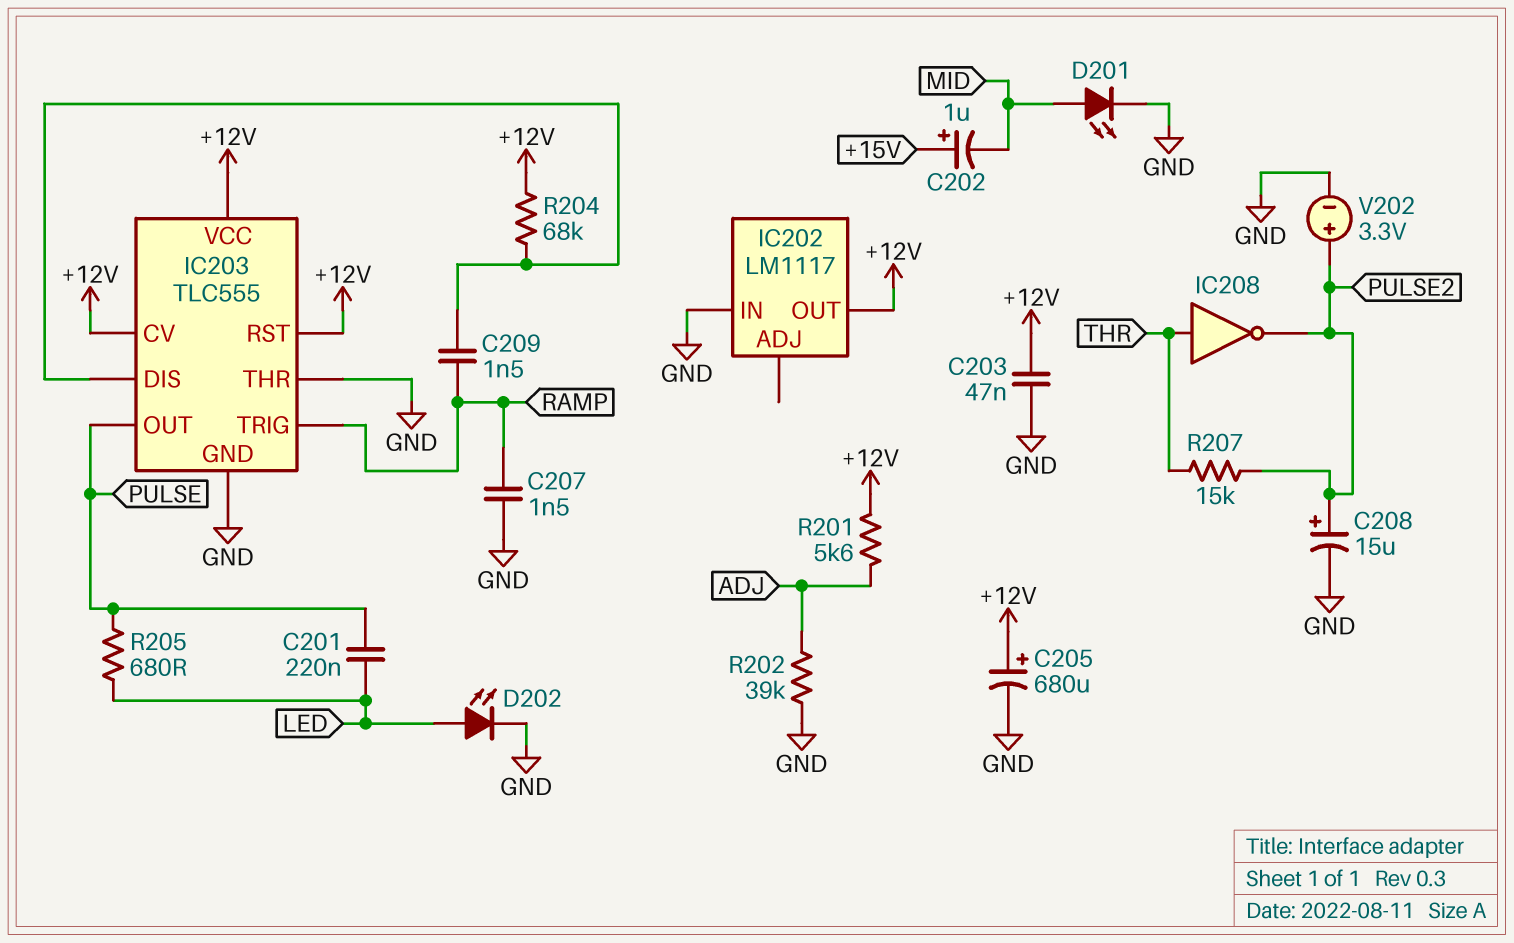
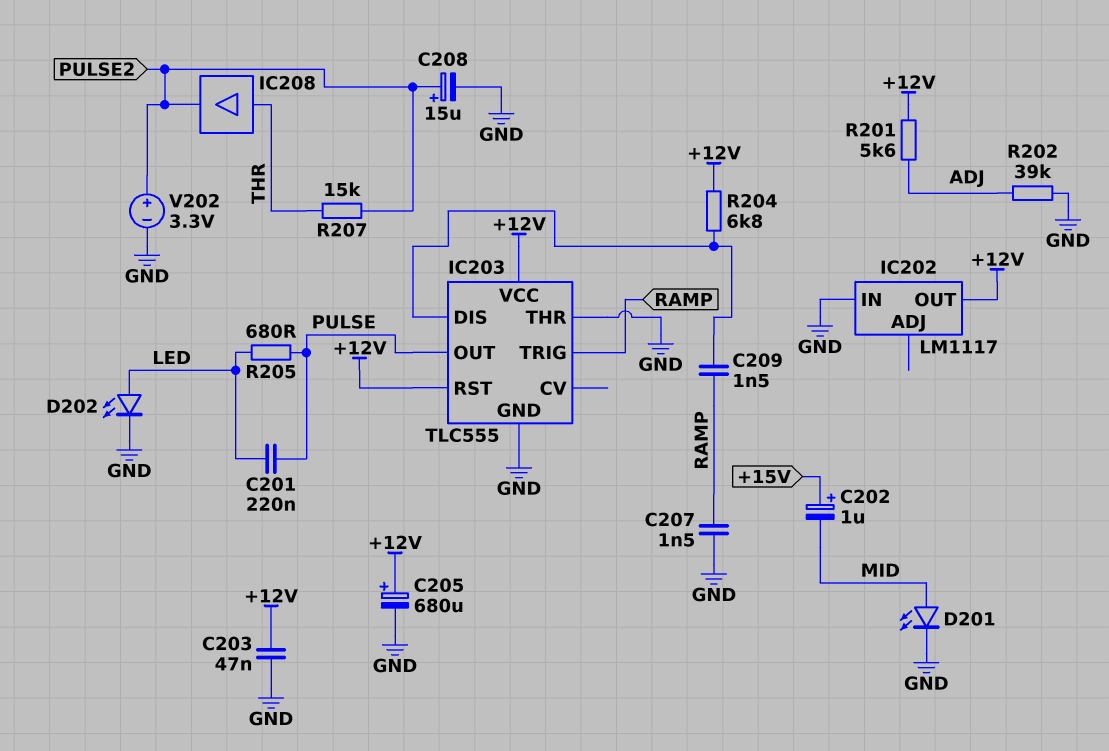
IC203 pin CV: +12V -> none
IC208: NOT (in THR, out PULSE2) -> buffer (in THR, out PULSE2)
R204: 68k (+12V, IC203/DIS) -> 6.8k (+12V, IC203/DIS)

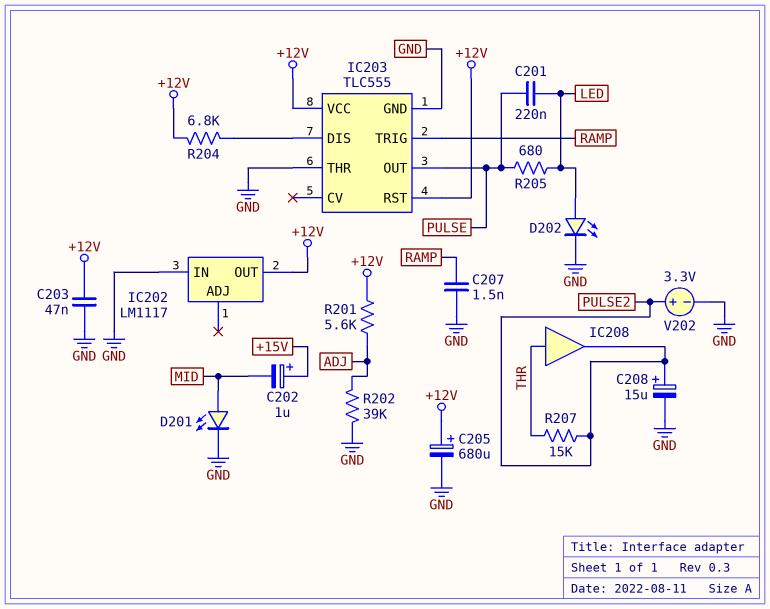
C209: 1.5nF (IC203/DIS, RAMP) -> none

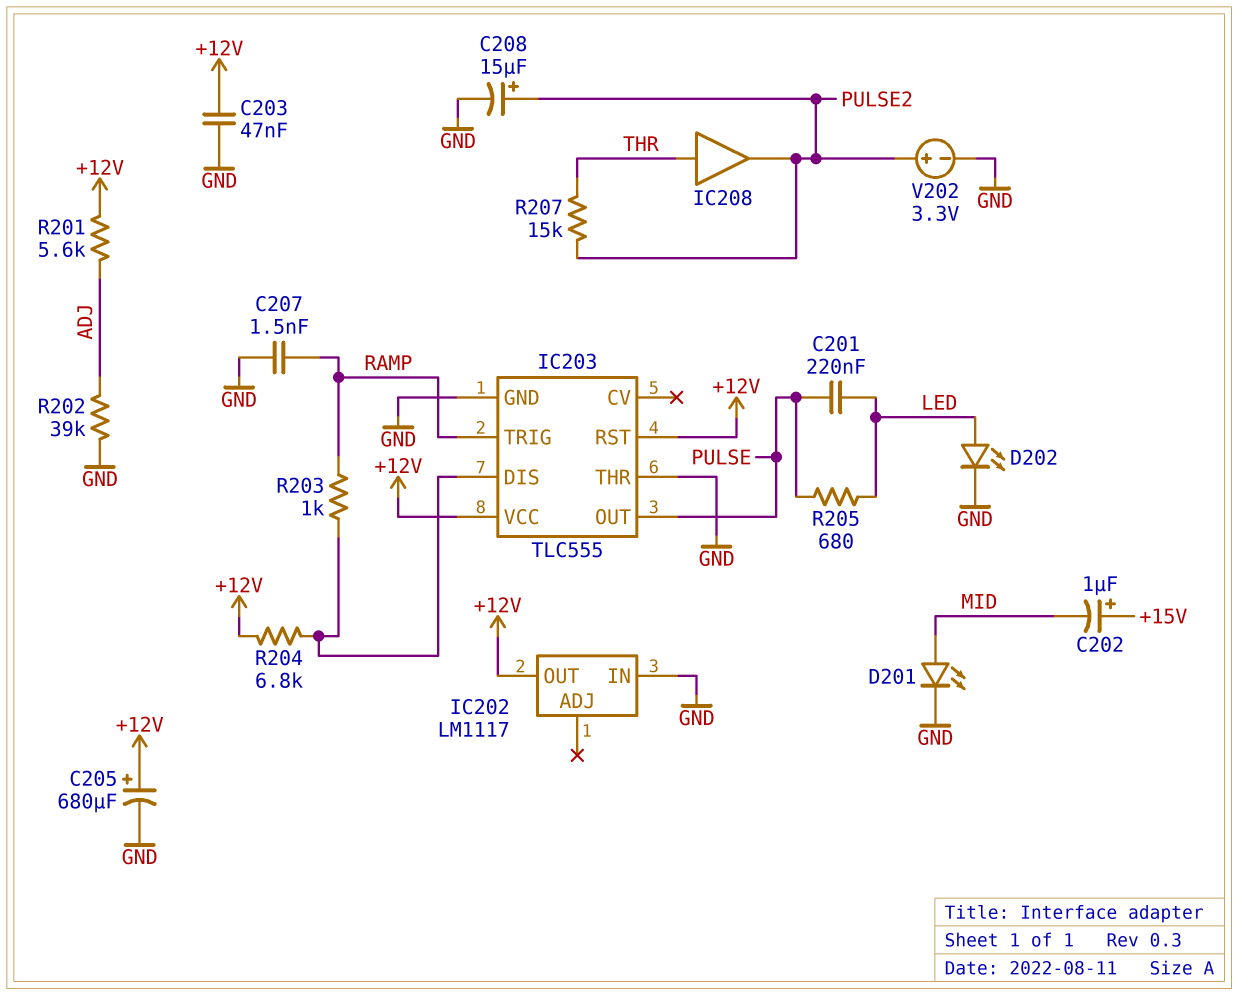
R203: none -> 1k (IC203/DIS, RAMP)

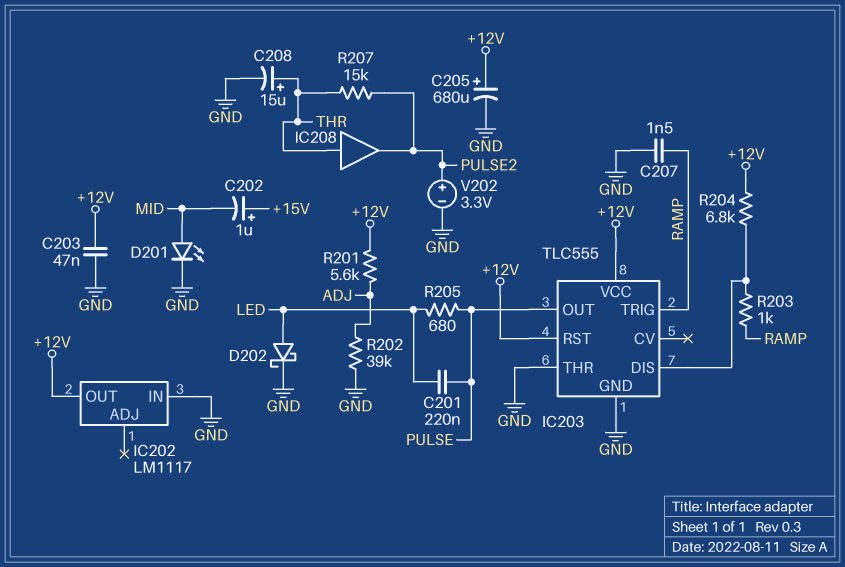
C208: 15uF (plus PULSE2, minus GND) -> 15uF (plus THR, minus GND)
D202: LED (A LED, K GND) -> schottky (A LED, K GND)

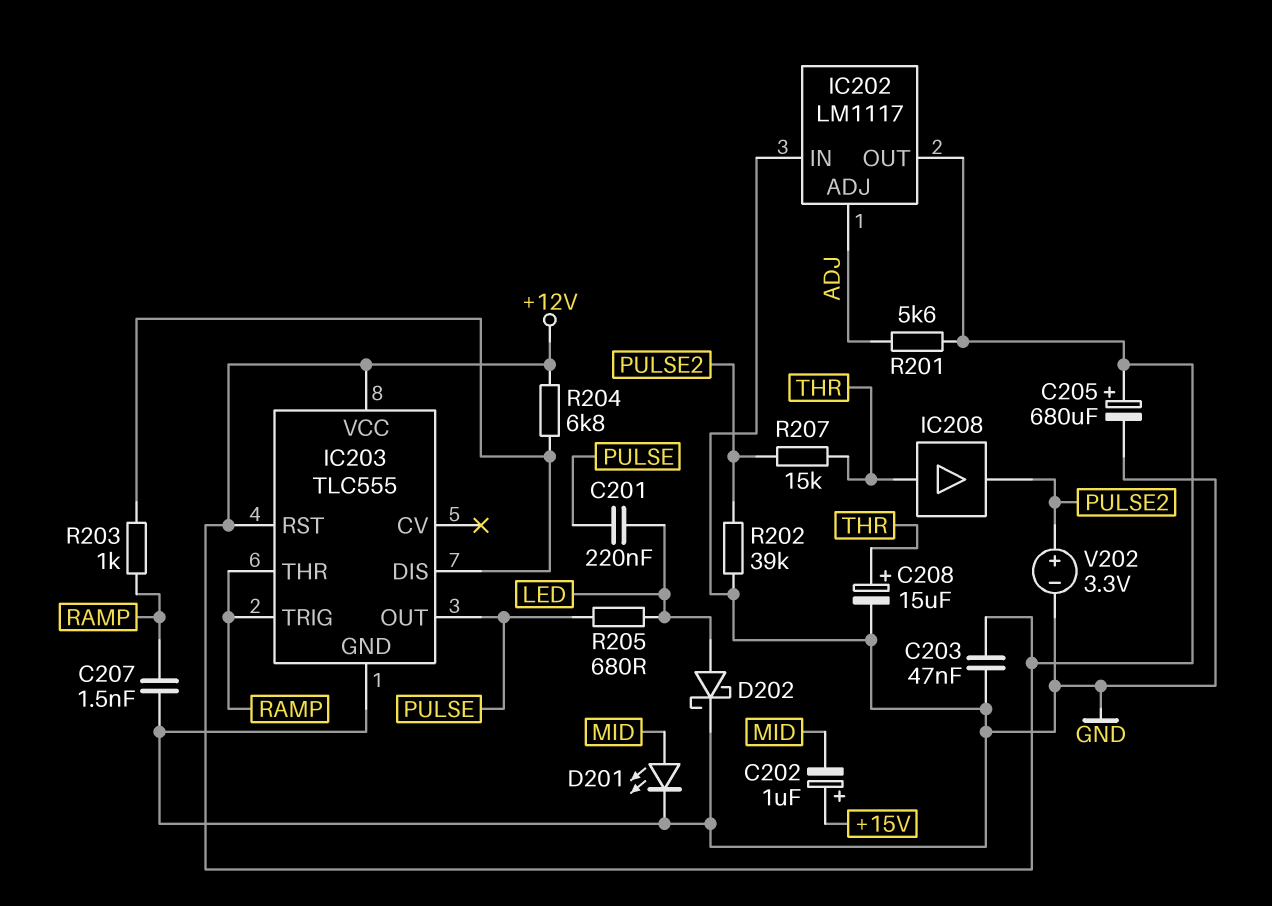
IC202 pin ADJ: none -> ADJ
IC203 pin THR: GND -> RAMP
R202: 39k (ADJ, GND) -> 39k (GND, PULSE2)

